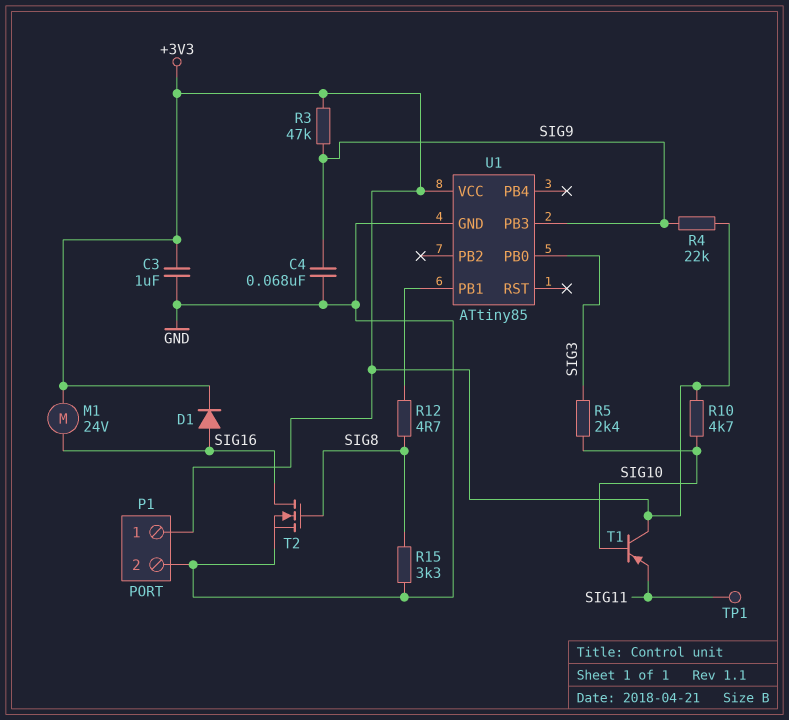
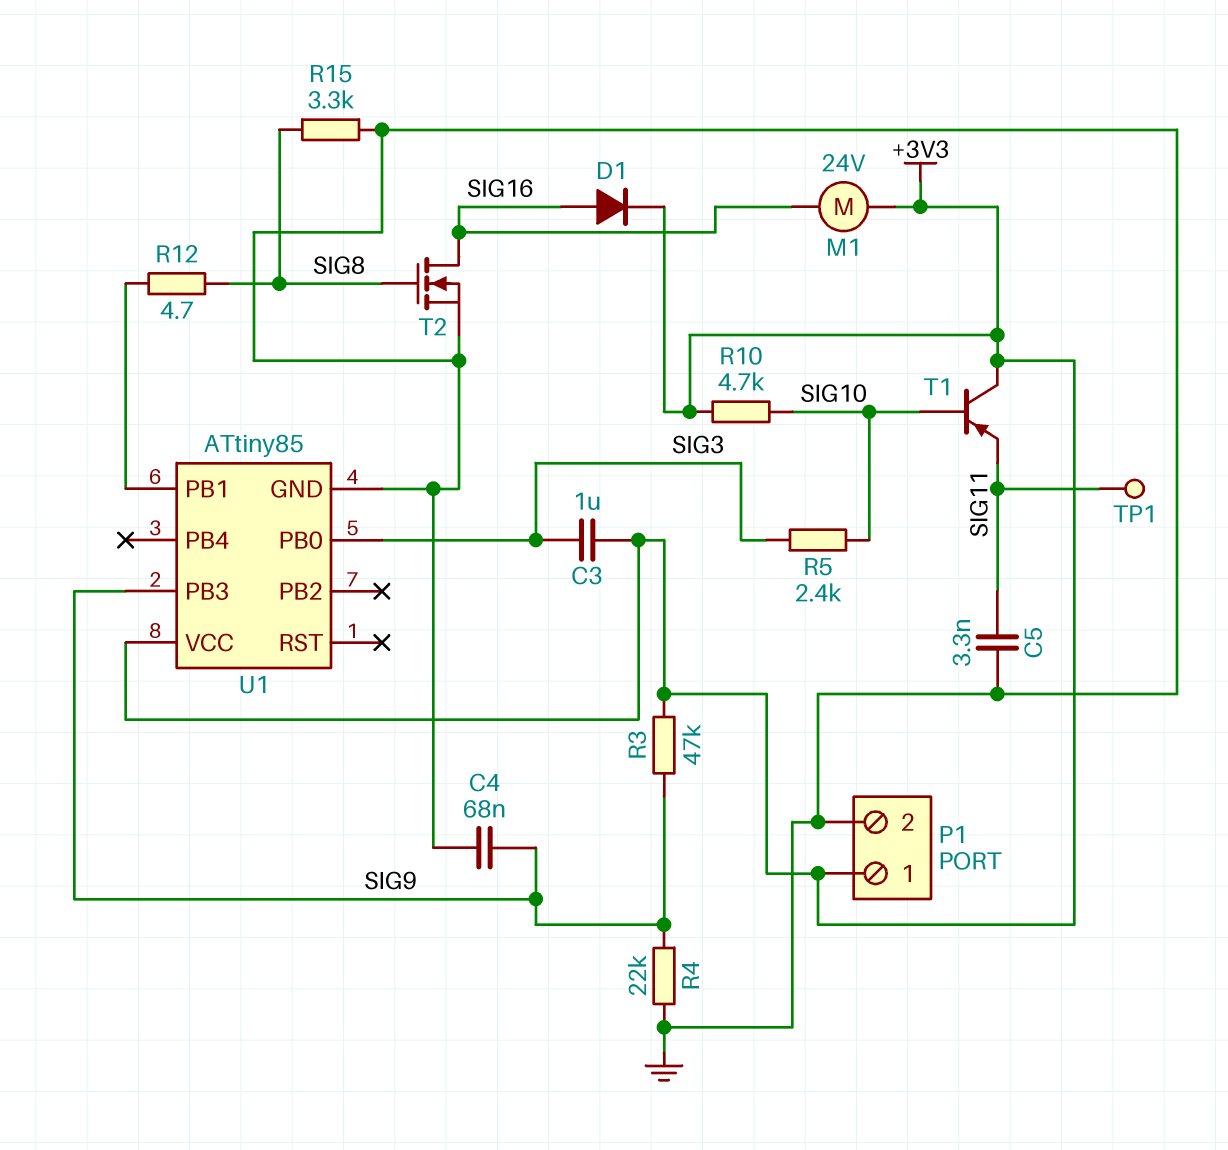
C3: 1uF (+3V3, GND) -> 1uF (+3V3, SIG3)
C5: none -> 3.3nF (GND, SIG11)
R4: 22k (+3V3, SIG9) -> 22k (GND, SIG9)

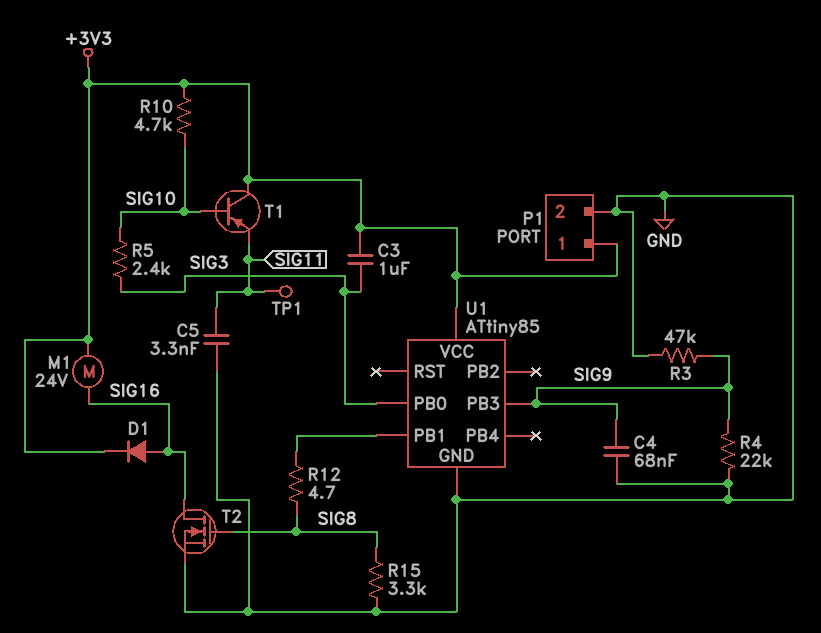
R3: 47k (+3V3, SIG9) -> 47k (GND, SIG9)

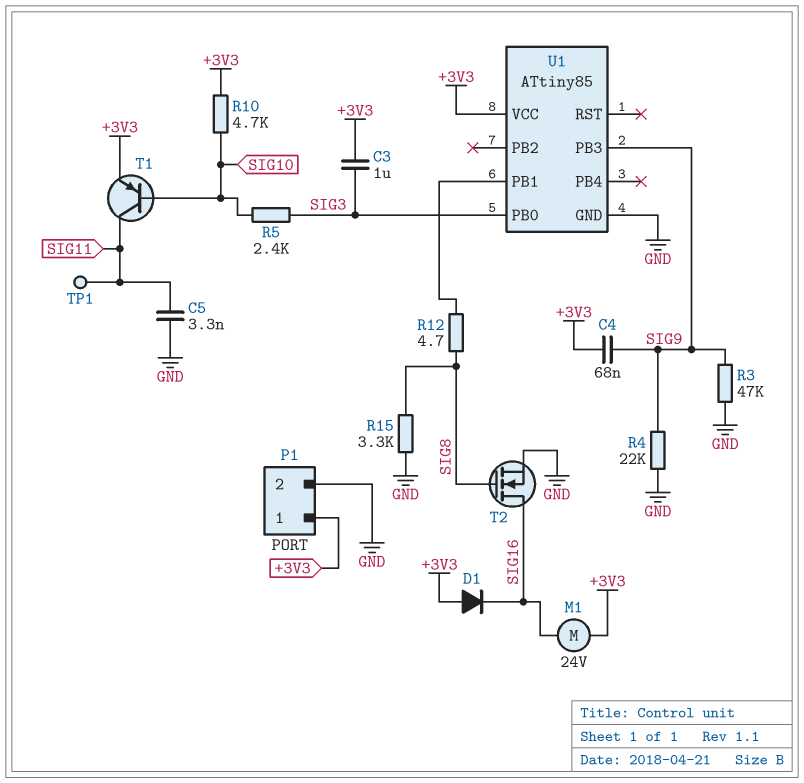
C4: 68nF (GND, SIG9) -> 68nF (+3V3, SIG9)
D1: diode (A SIG16, K +3V3) -> diode (A +3V3, K SIG16)
T1: PNP (B SIG10, C +3V3, E SIG11) -> PNP (B SIG10, C SIG11, E +3V3)

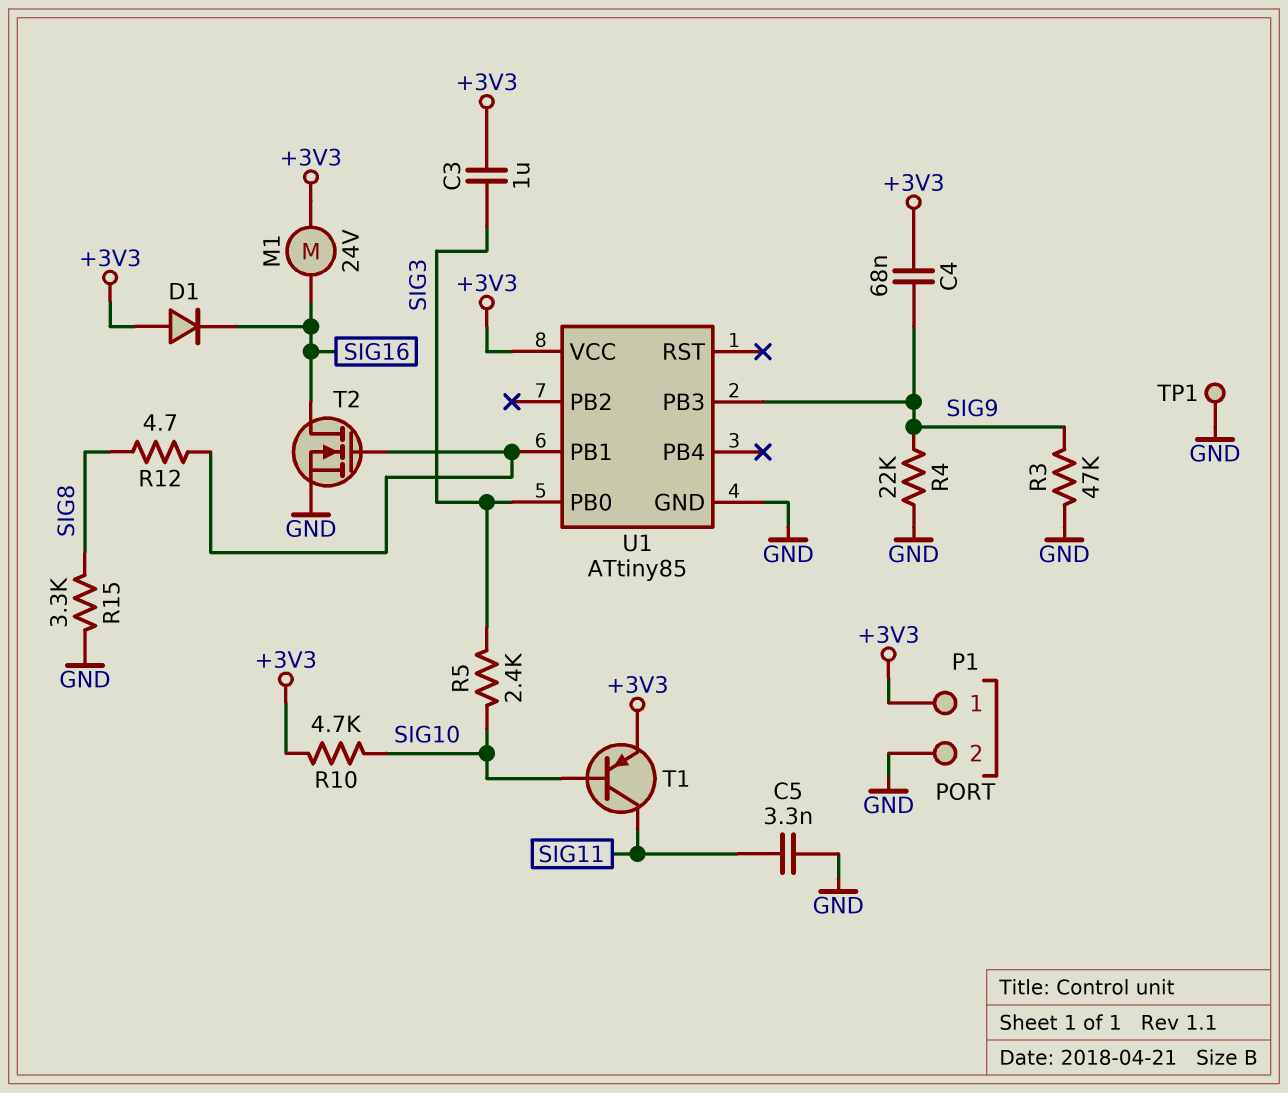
T2: NMOS (G SIG8, D SIG16, S GND) -> NMOS (G U1/PB1, D SIG16, S GND)
TP1: test point (SIG11) -> test point (GND)

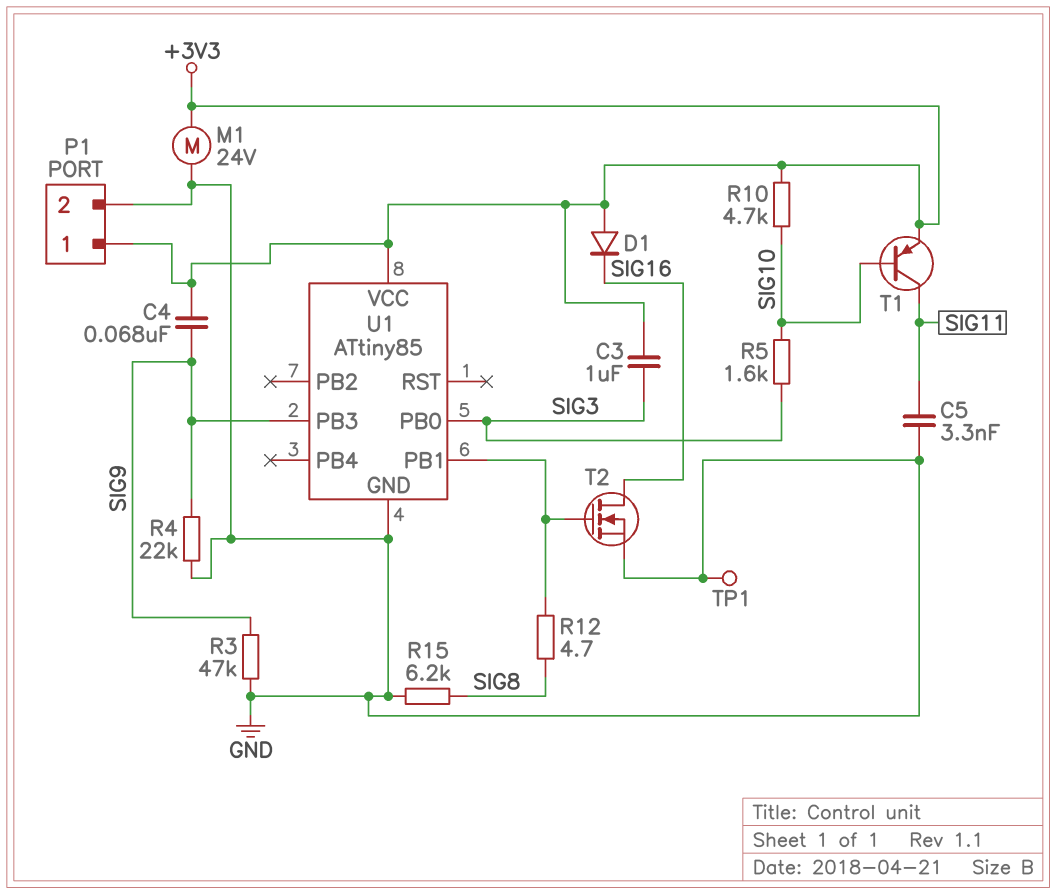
M1: motor 24V (+3V3, SIG16) -> motor 24V (+3V3, GND)
R5: 2.4k (SIG3, SIG10) -> 1.6k (SIG3, SIG10)
R15: 3.3k (GND, SIG8) -> 6.2k (GND, SIG8)

